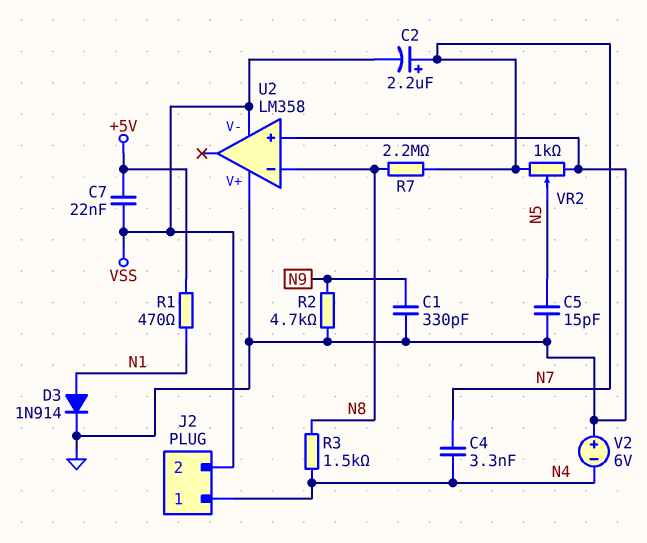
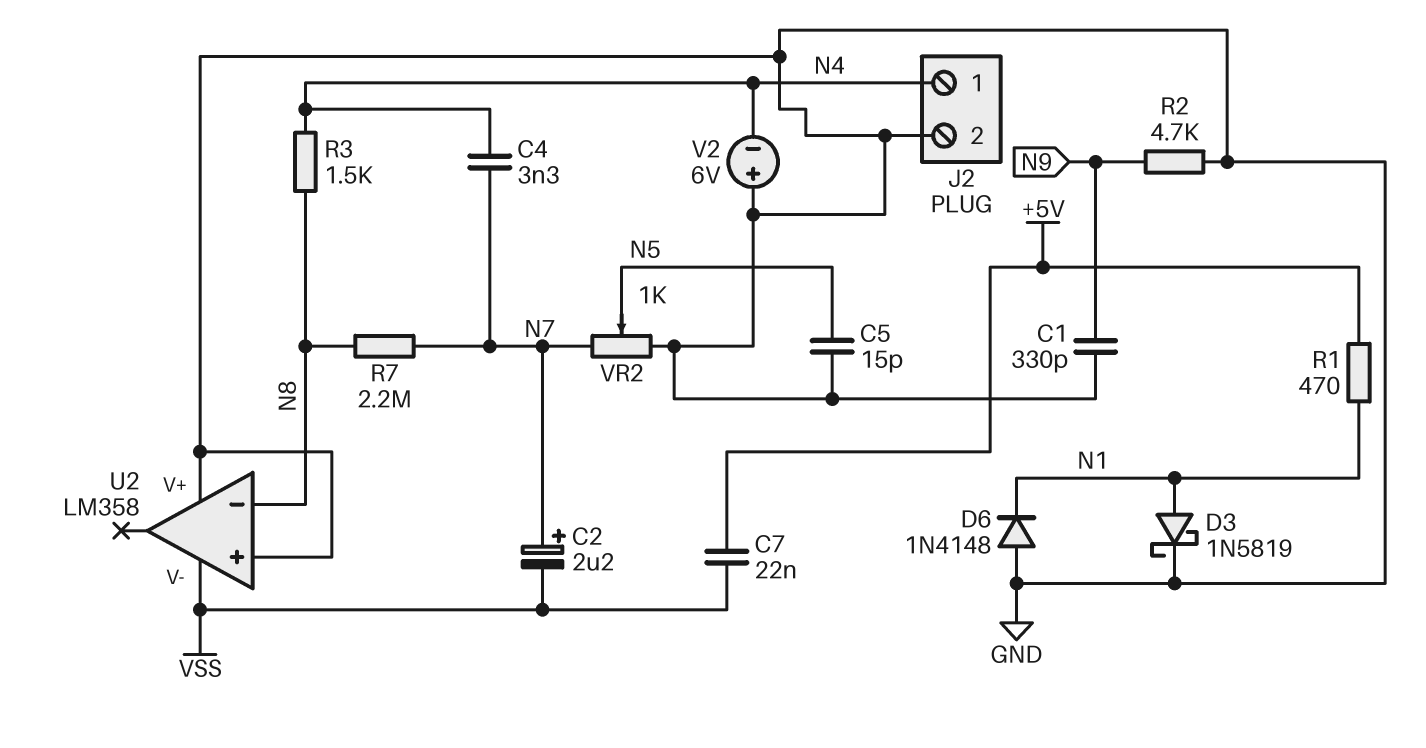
D3: diode 1N914 (A N1, K GND) -> schottky 1N5819 (A N1, K GND)
D6: none -> diode 1N4148 (A GND, K N1)
J2 pin 2: VSS -> GND

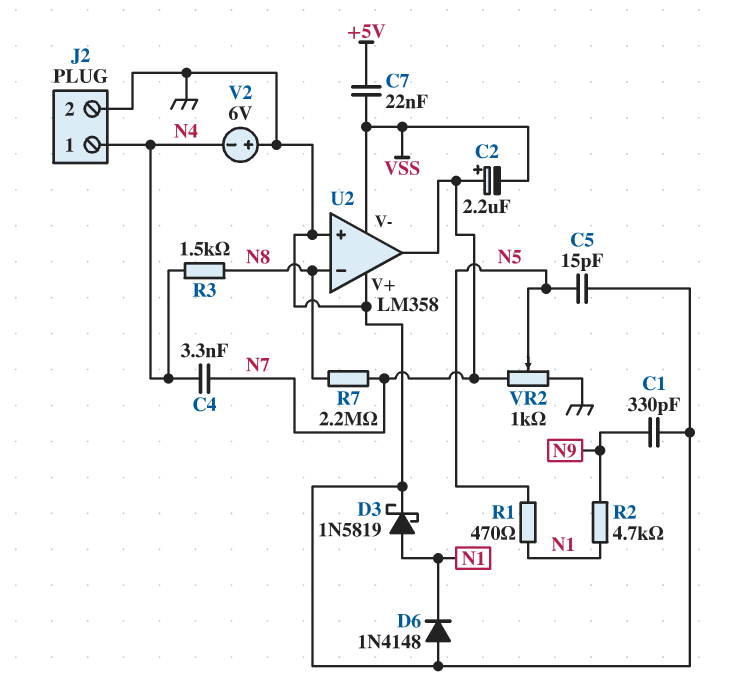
R1: 470 (+5V, N1) -> 470 (N1, N5)
R2: 4.7k (GND, N9) -> 4.7k (N1, N9)
U2 pin out: none -> N7

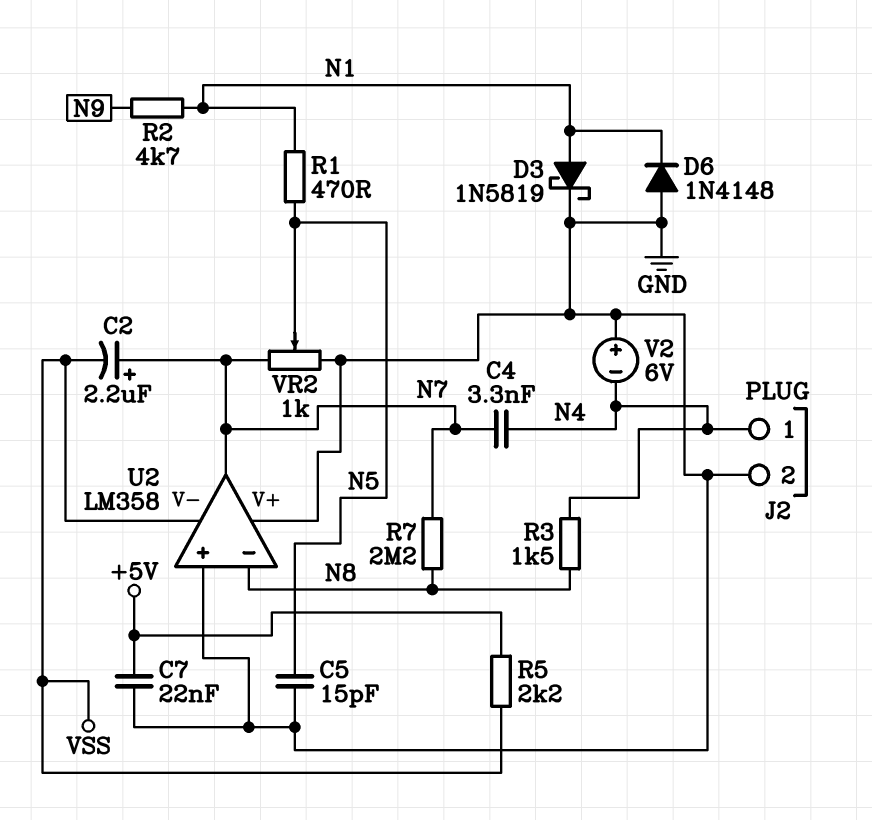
C1: 330pF (GND, N9) -> none
C7: 22nF (+5V, VSS) -> 22nF (+5V, GND)
R5: none -> 2.2k (+5V, VSS)

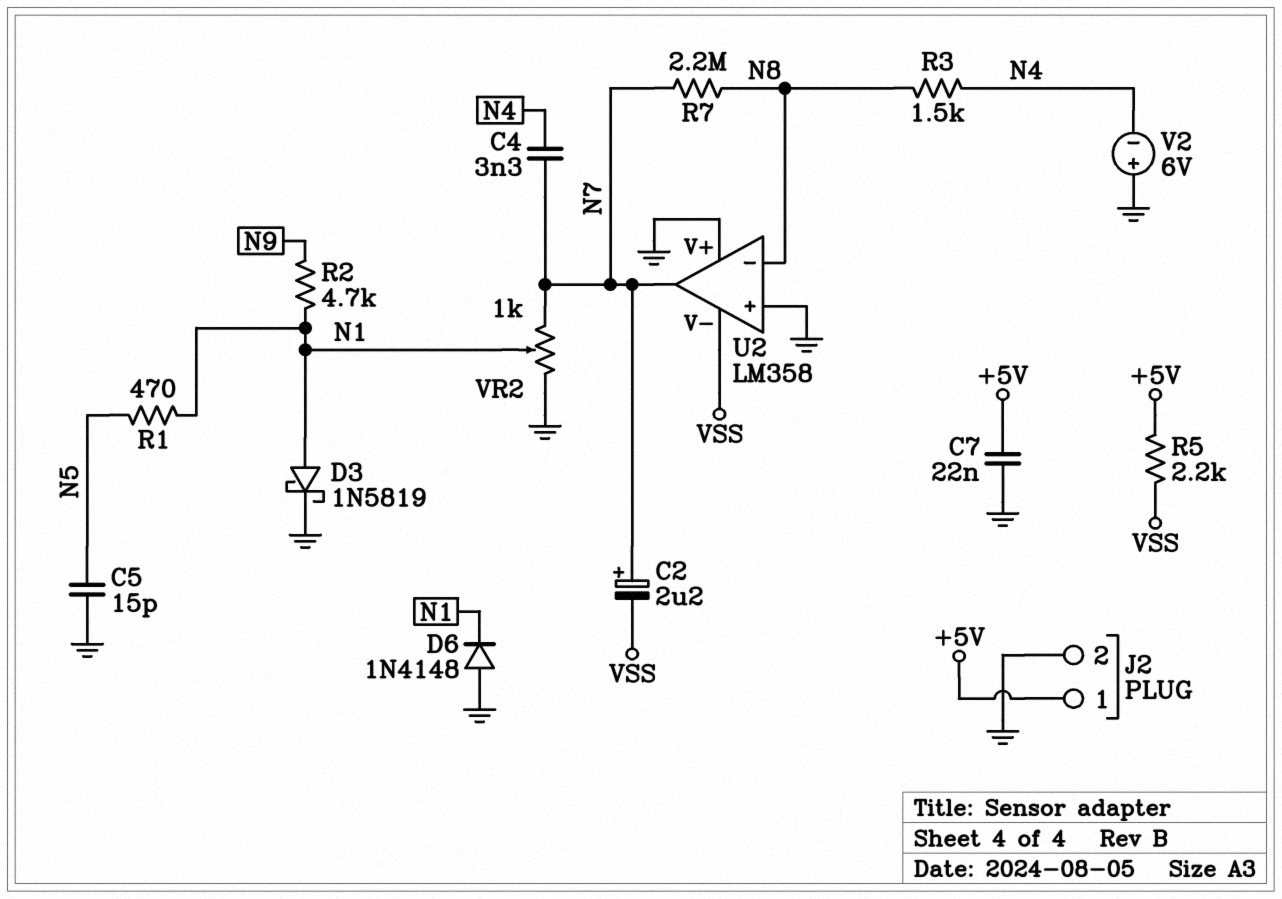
J2 pin 1: N4 -> +5V
VR2: 1k (GND, N7, wiper N5) -> 1k (GND, N7, wiper N1)

